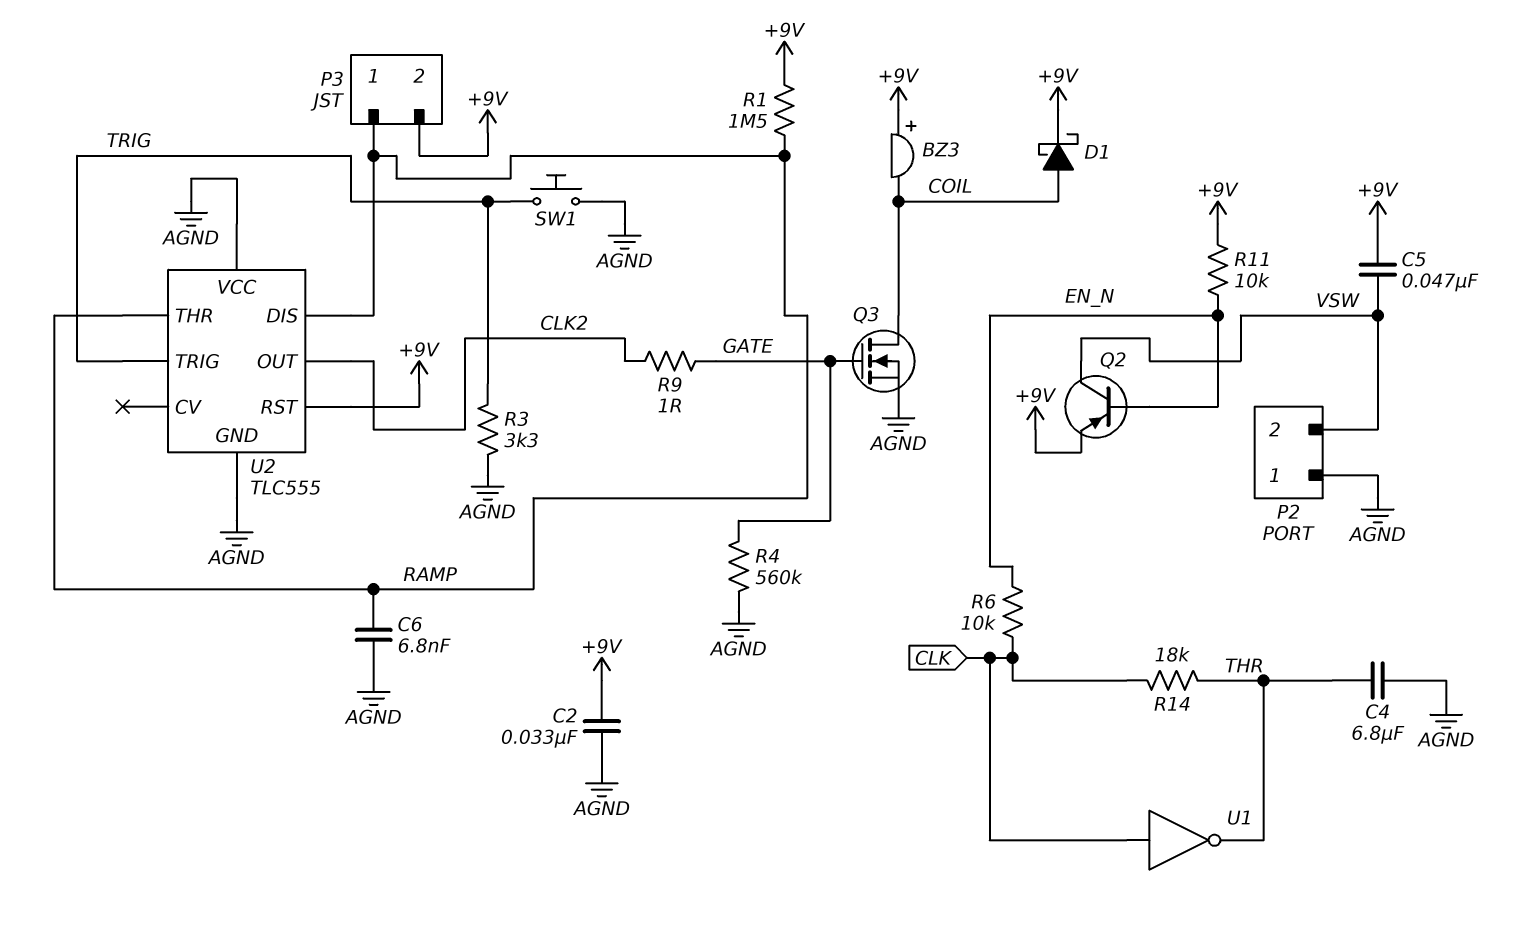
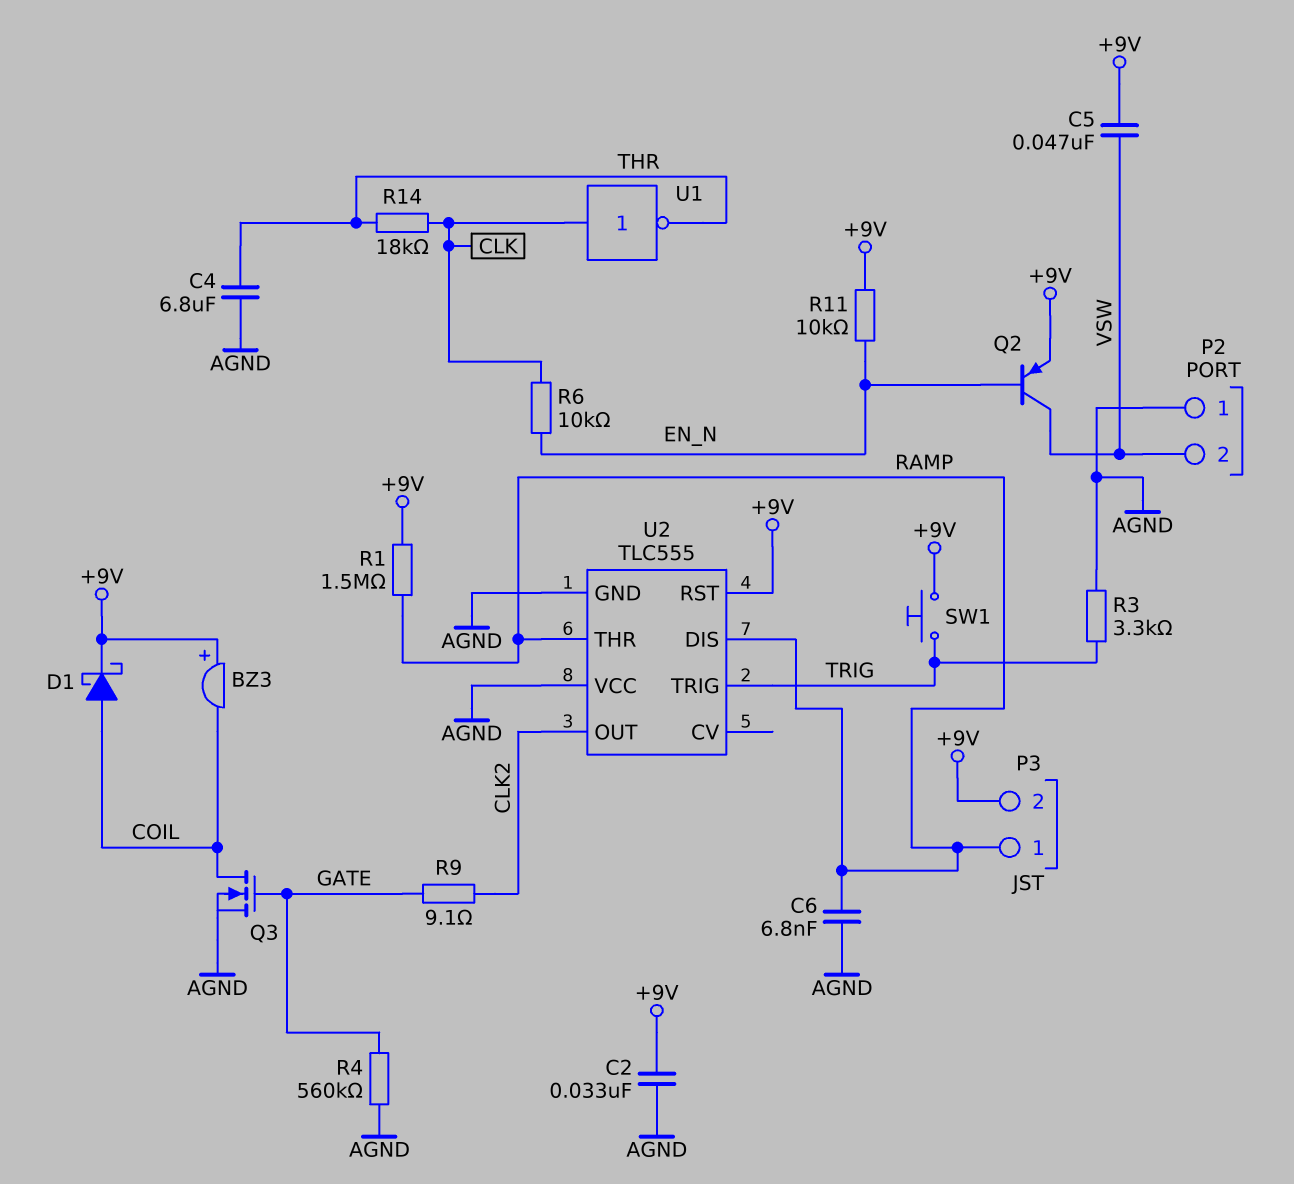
R9: 1 (CLK2, GATE) -> 9.1 (CLK2, GATE)
SW1: button (AGND, TRIG) -> button (+9V, TRIG)

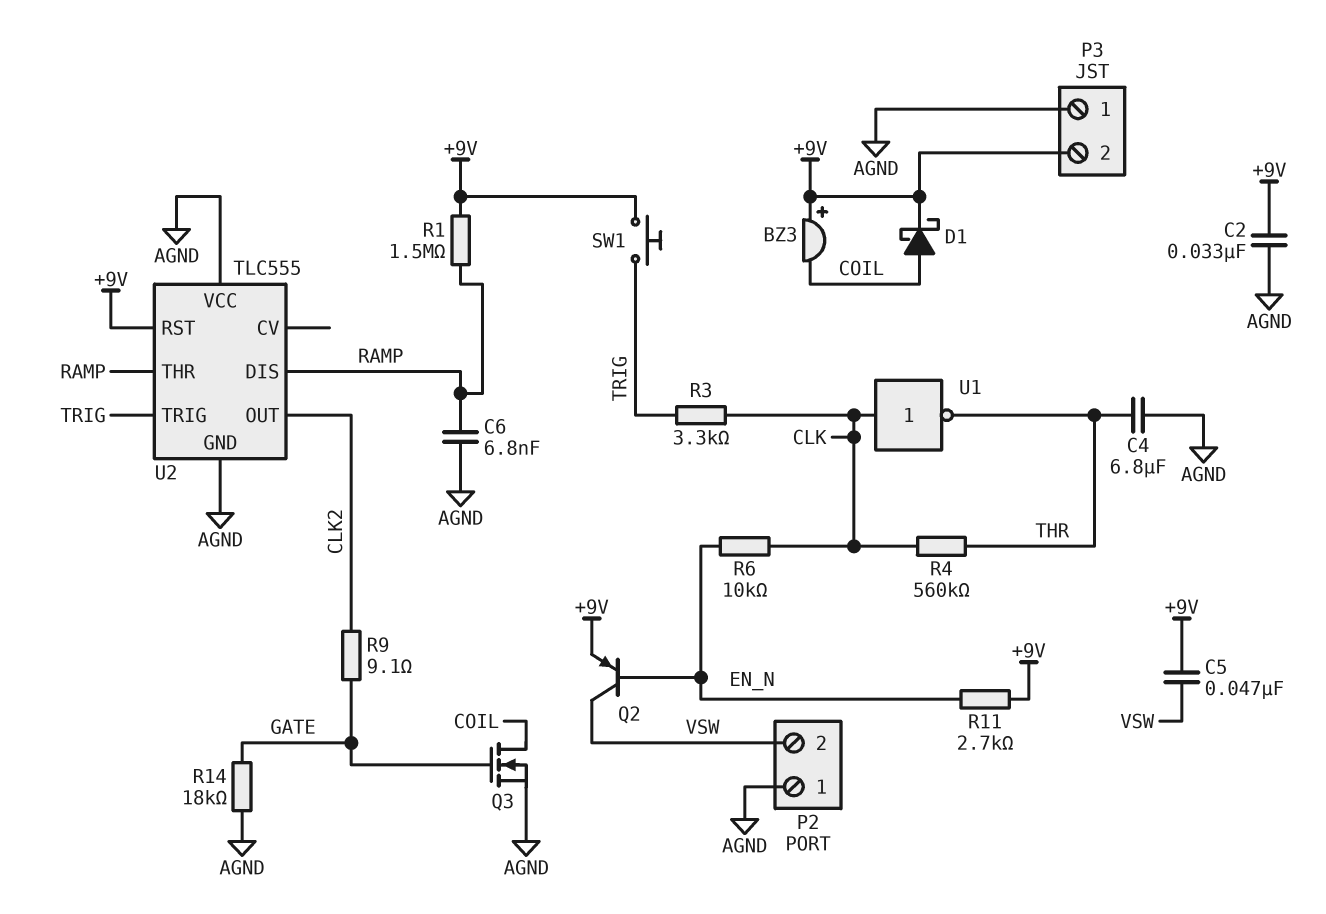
P3 pin 1: RAMP -> AGND
R3: 3.3k (AGND, TRIG) -> 3.3k (CLK, TRIG)
R4: 560k (AGND, GATE) -> 560k (CLK, THR)
R11: 10k (+9V, EN_N) -> 2.7k (+9V, EN_N)
R14: 18k (CLK, THR) -> 18k (AGND, GATE)

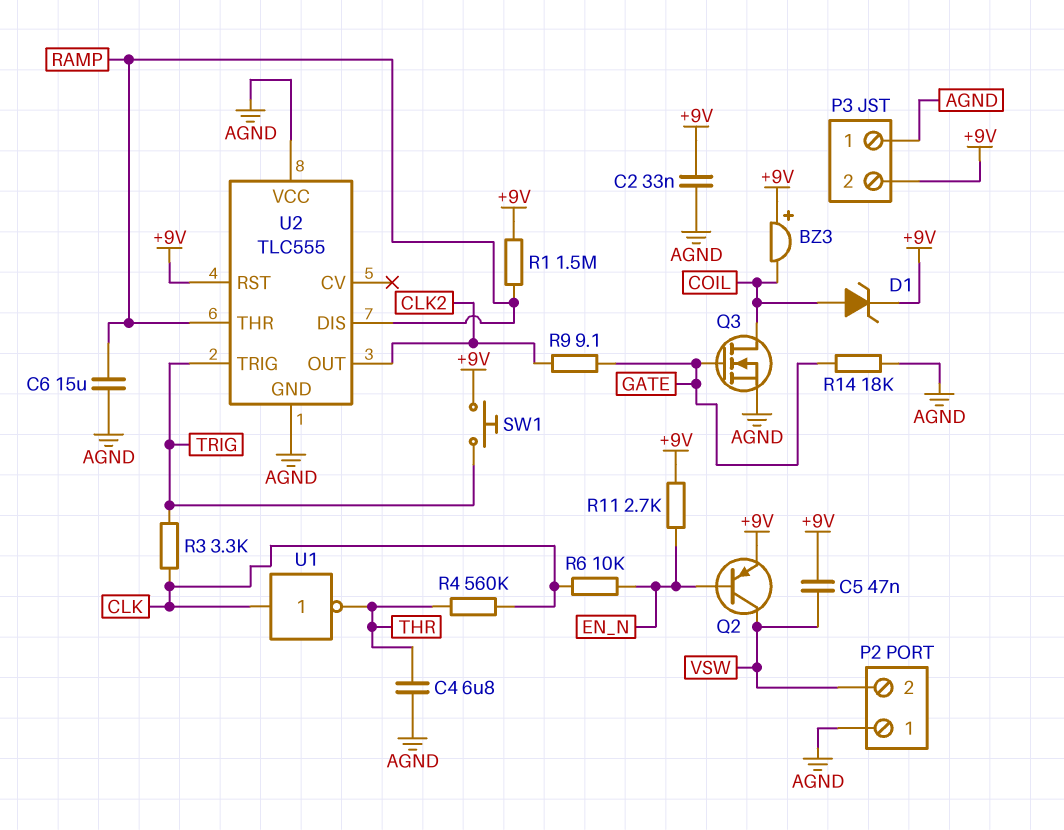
C6: 6.8nF (AGND, RAMP) -> 15uF (AGND, RAMP)
D1: schottky (A COIL, K +9V) -> zener (A COIL, K +9V)

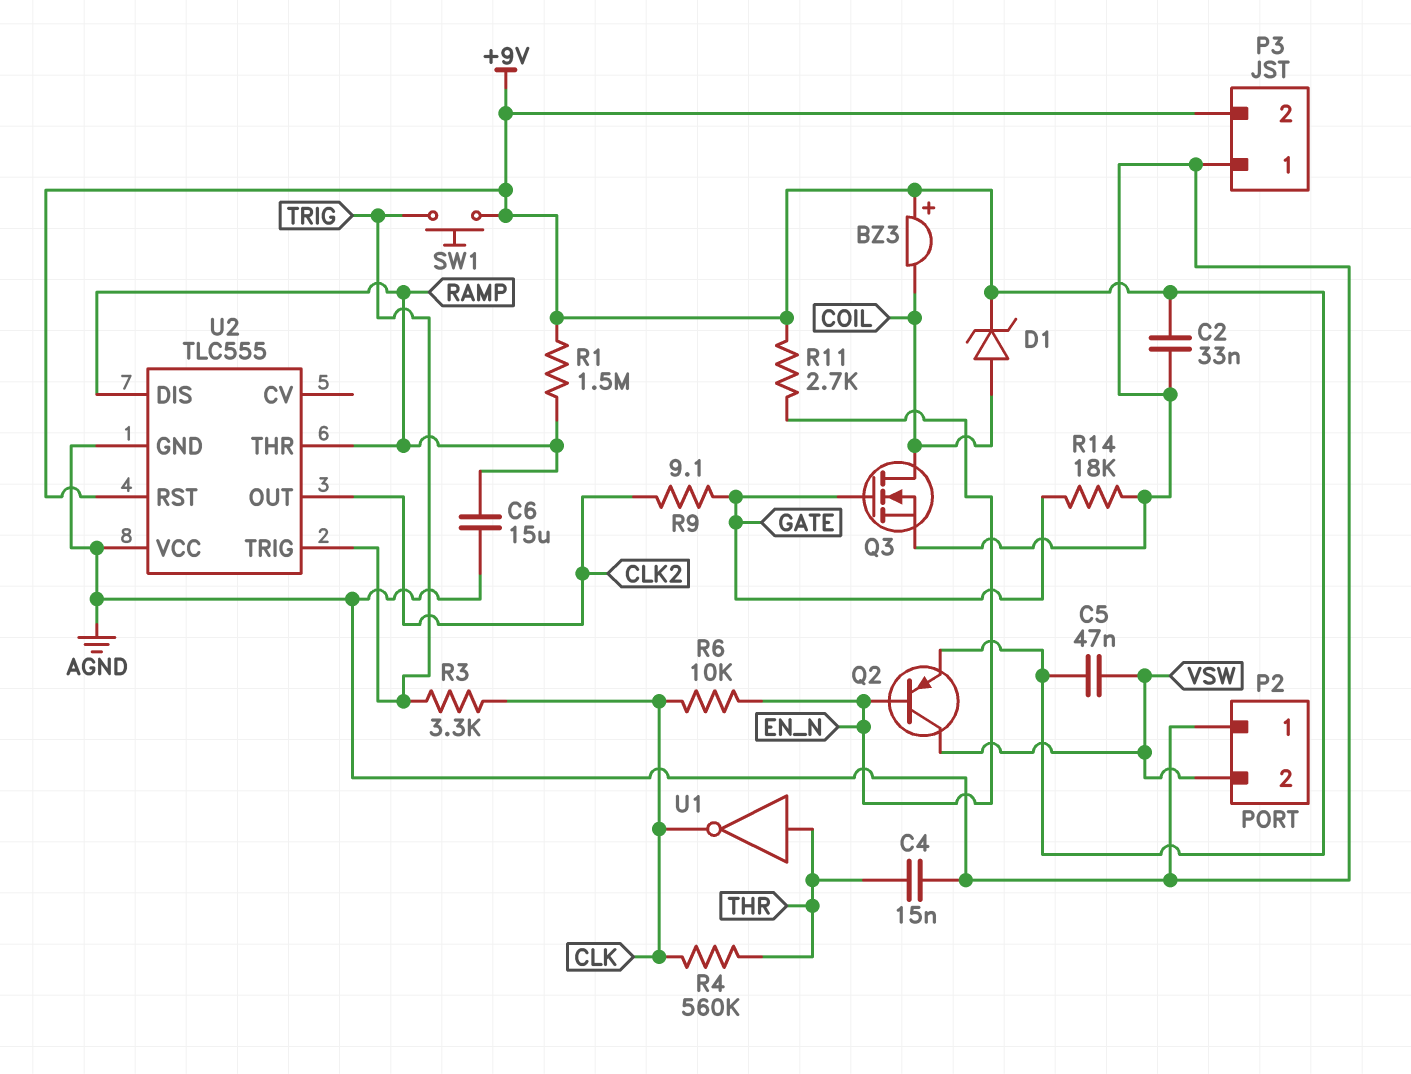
C4: 6.8uF (AGND, THR) -> 15nF (AGND, THR)
U1: NOT (in CLK, out THR) -> NOT (in THR, out CLK)

